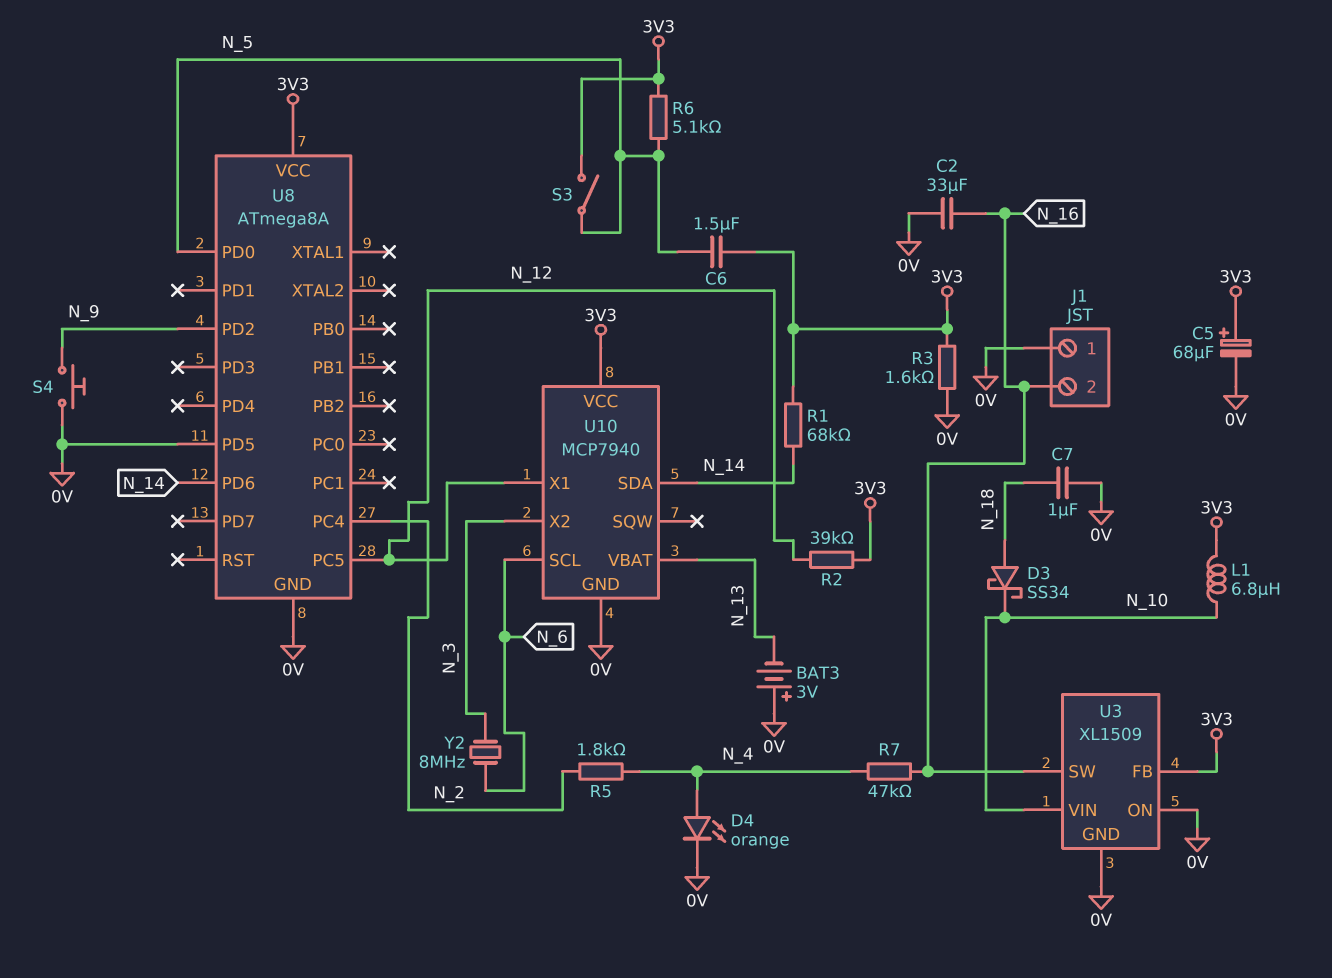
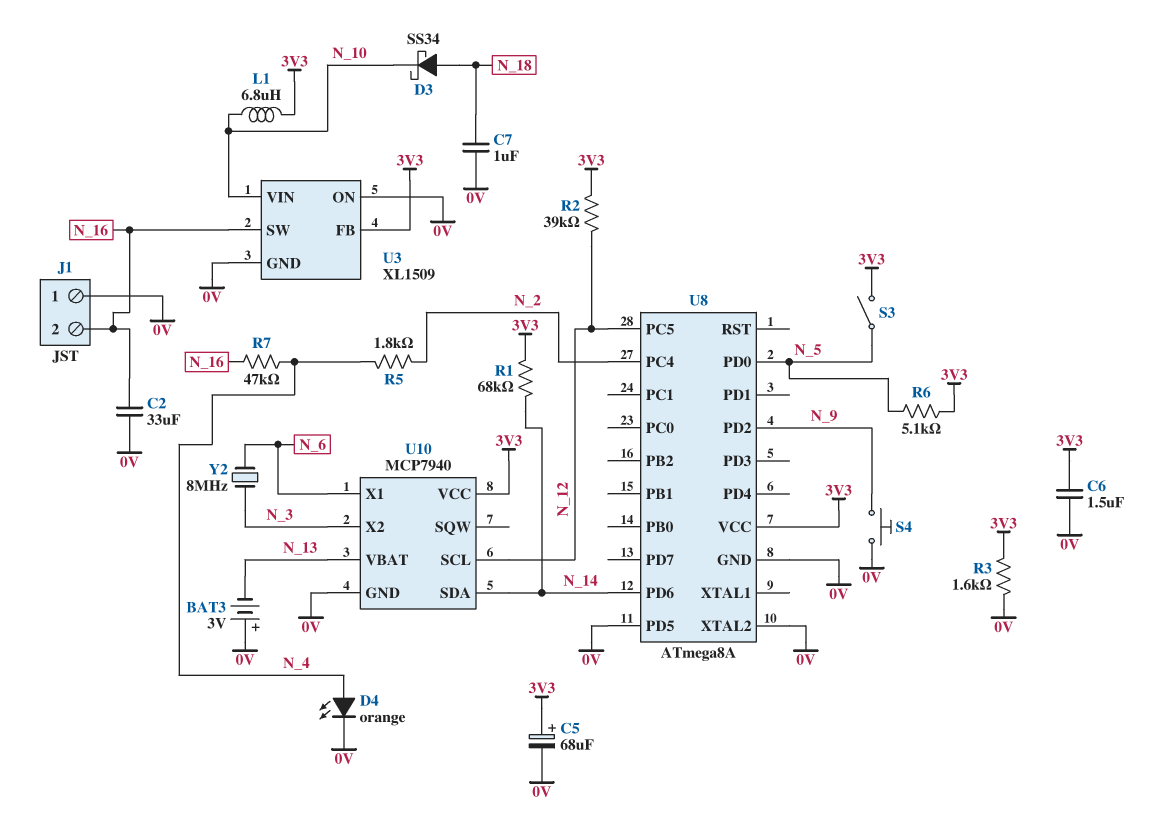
C6: 1.5uF (3V3, N_5) -> 1.5uF (0V, 3V3)
U8 pin XTAL2: none -> 0V
U10 pin SCL: N_6 -> N_12
U10 pin X1: N_12 -> N_6

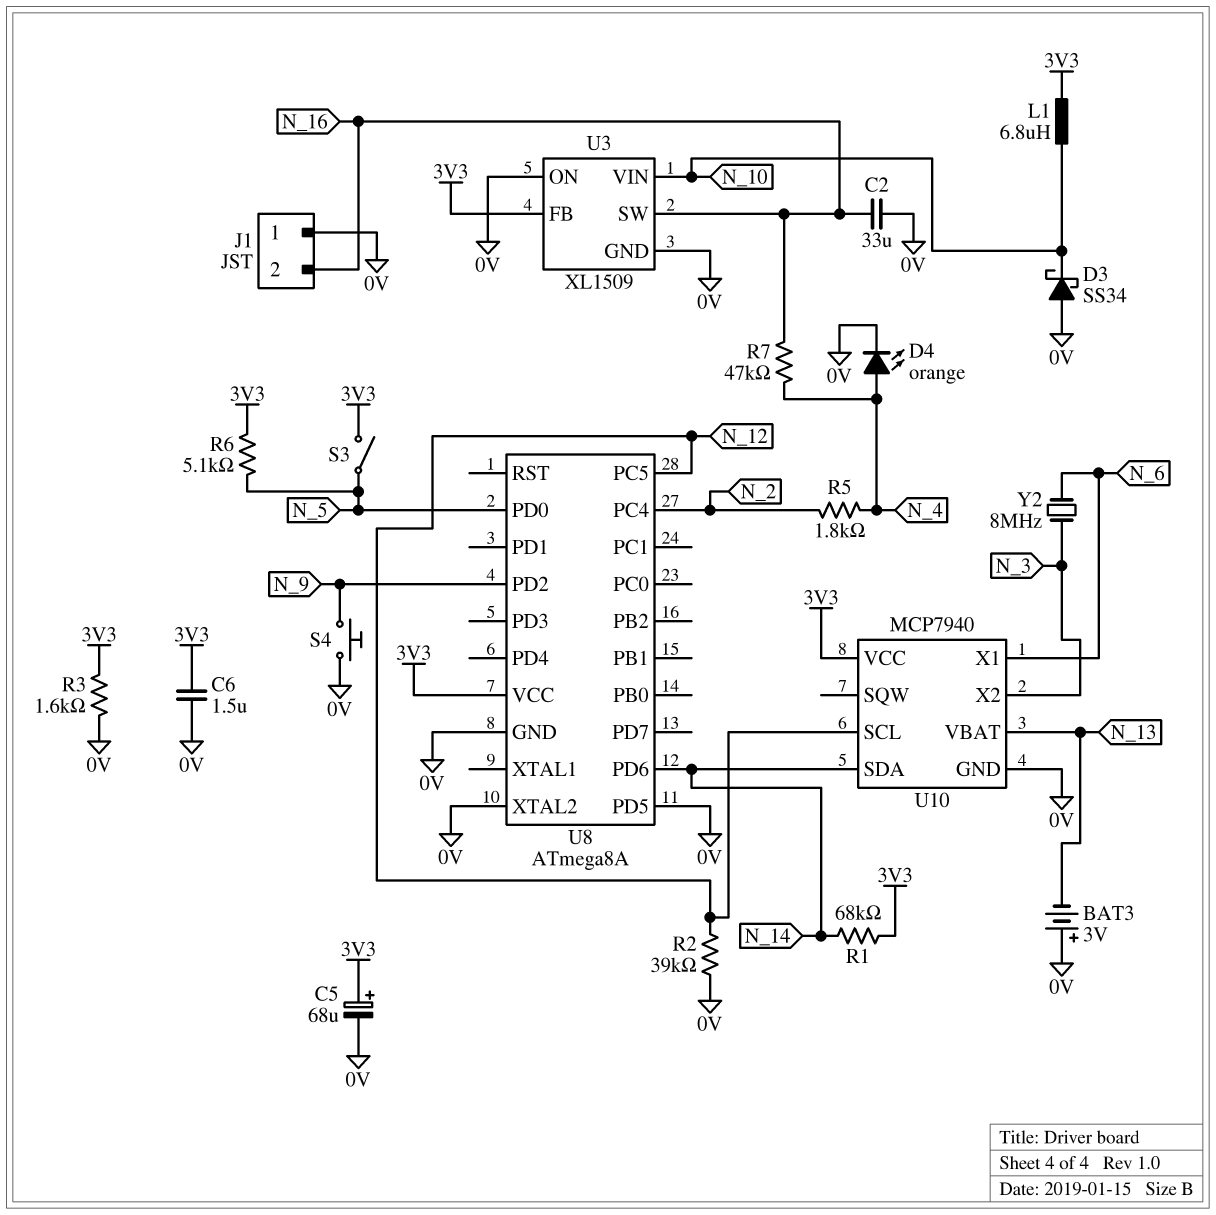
C7: 1uF (0V, N_18) -> none
D3: schottky SS34 (A N_18, K N_10) -> schottky SS34 (A 0V, K N_10)
R2: 39k (3V3, N_12) -> 39k (0V, N_12)

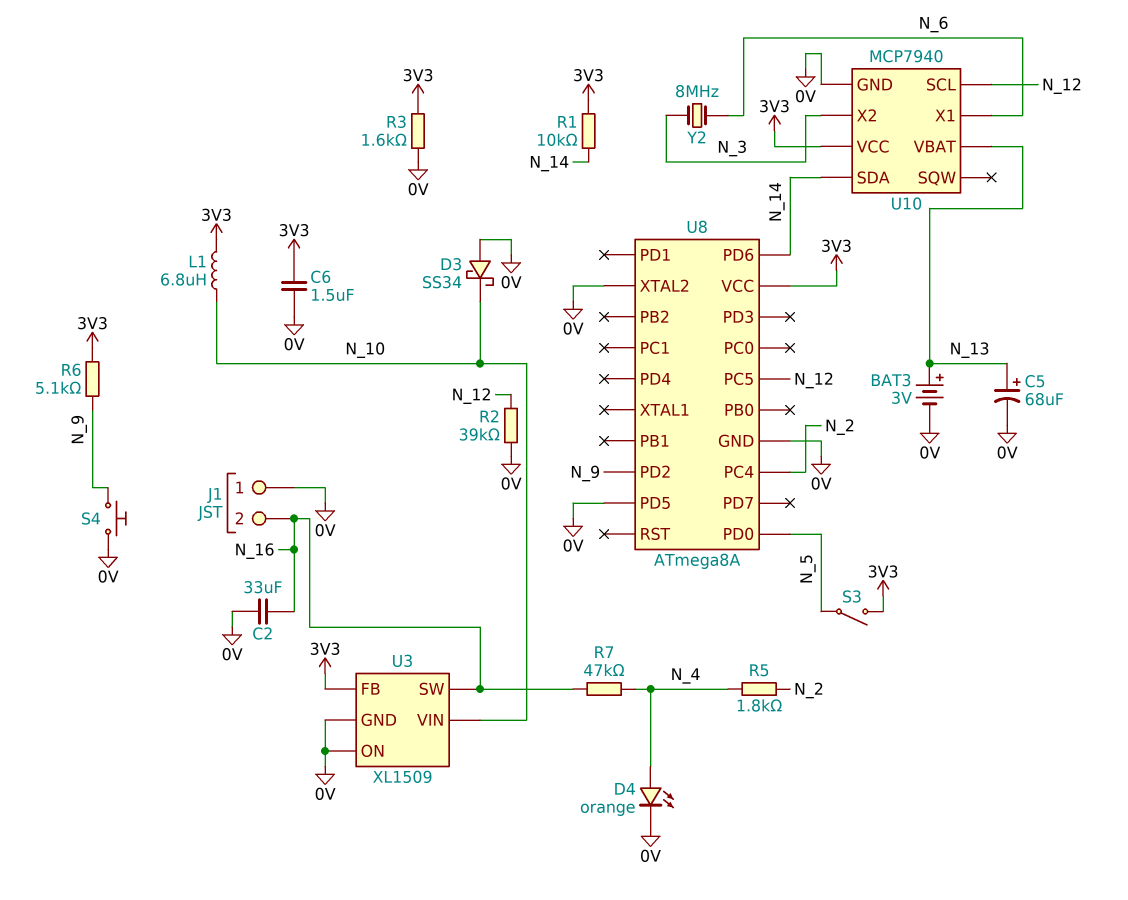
BAT3: 3V (plus 0V, minus N_13) -> 3V (plus N_13, minus 0V)
C5: 68uF (plus 3V3, minus 0V) -> 68uF (plus N_13, minus 0V)
R1: 68k (3V3, N_14) -> 10k (3V3, N_14)
R6: 5.1k (3V3, N_5) -> 5.1k (3V3, N_9)

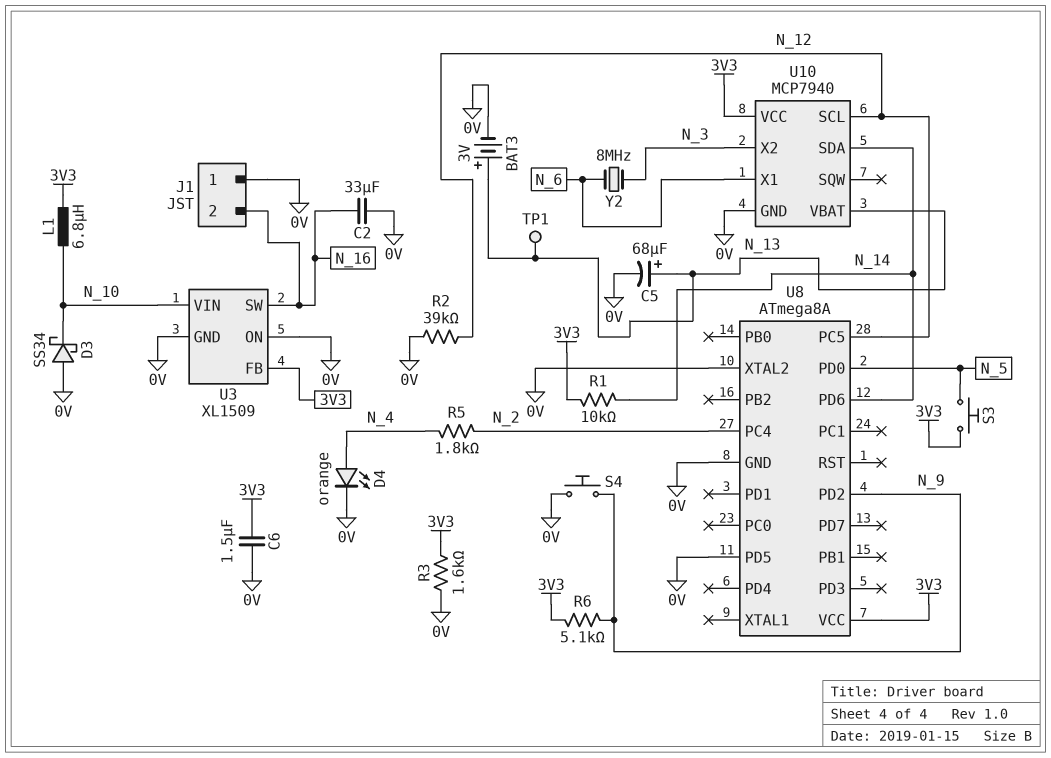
R7: 47k (N_4, N_16) -> none
S3: switch (3V3, N_5) -> button (3V3, N_5)
TP1: none -> test point (N_13)

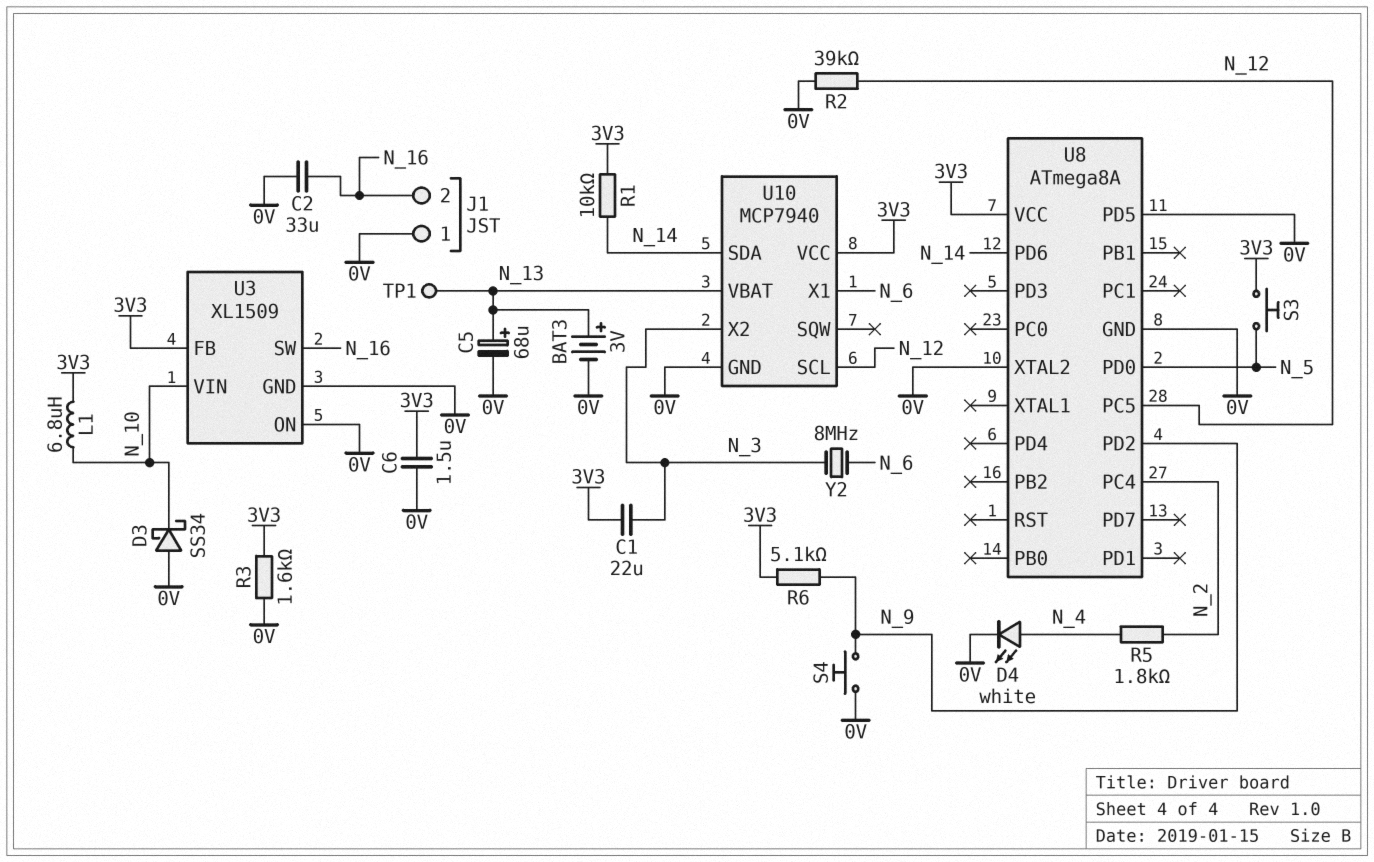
C1: none -> 22uF (3V3, N_3)
D4: LED orange (A N_4, K 0V) -> LED white (A N_4, K 0V)

